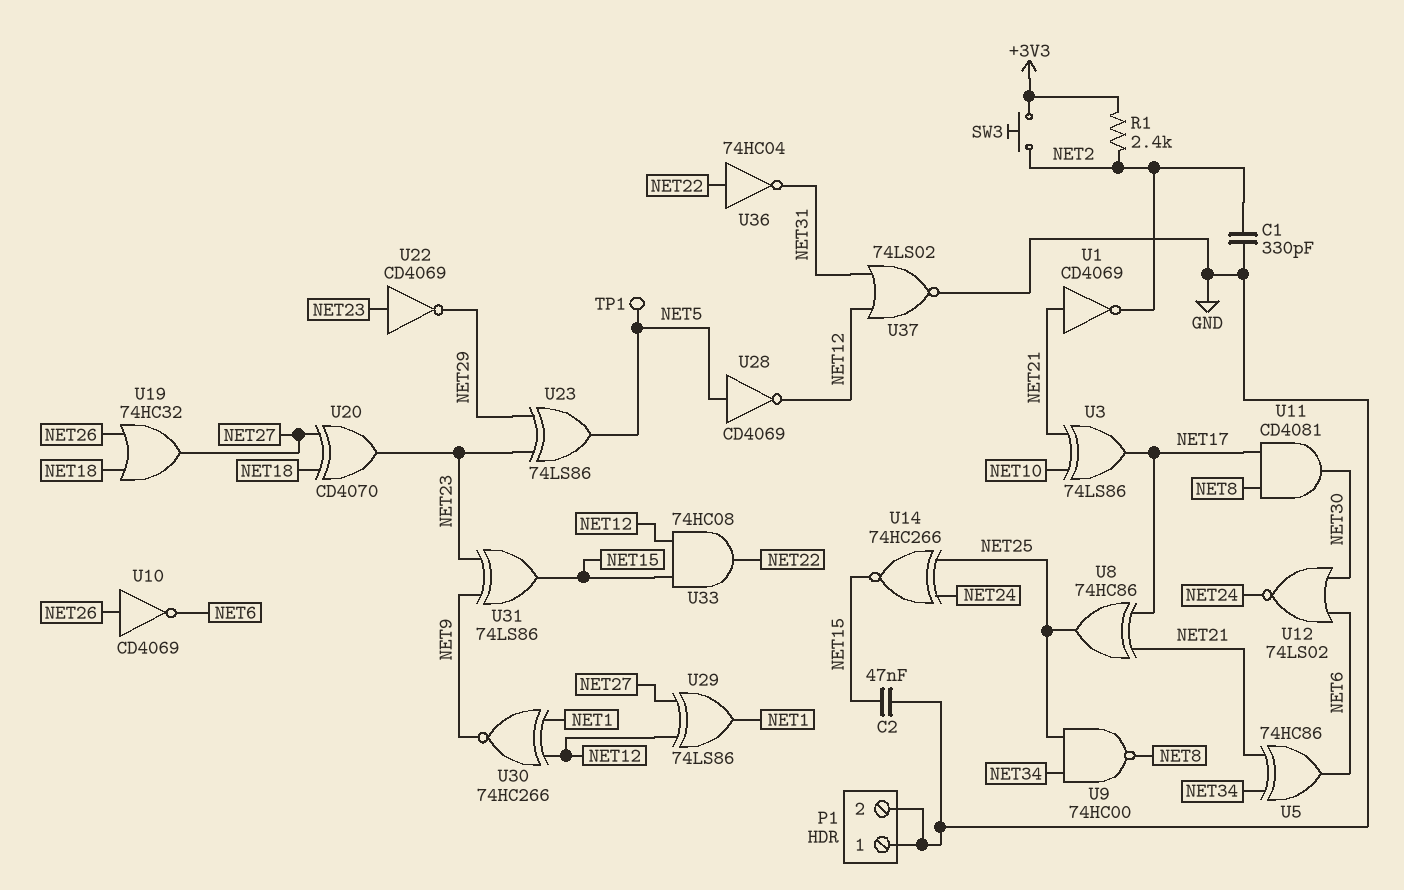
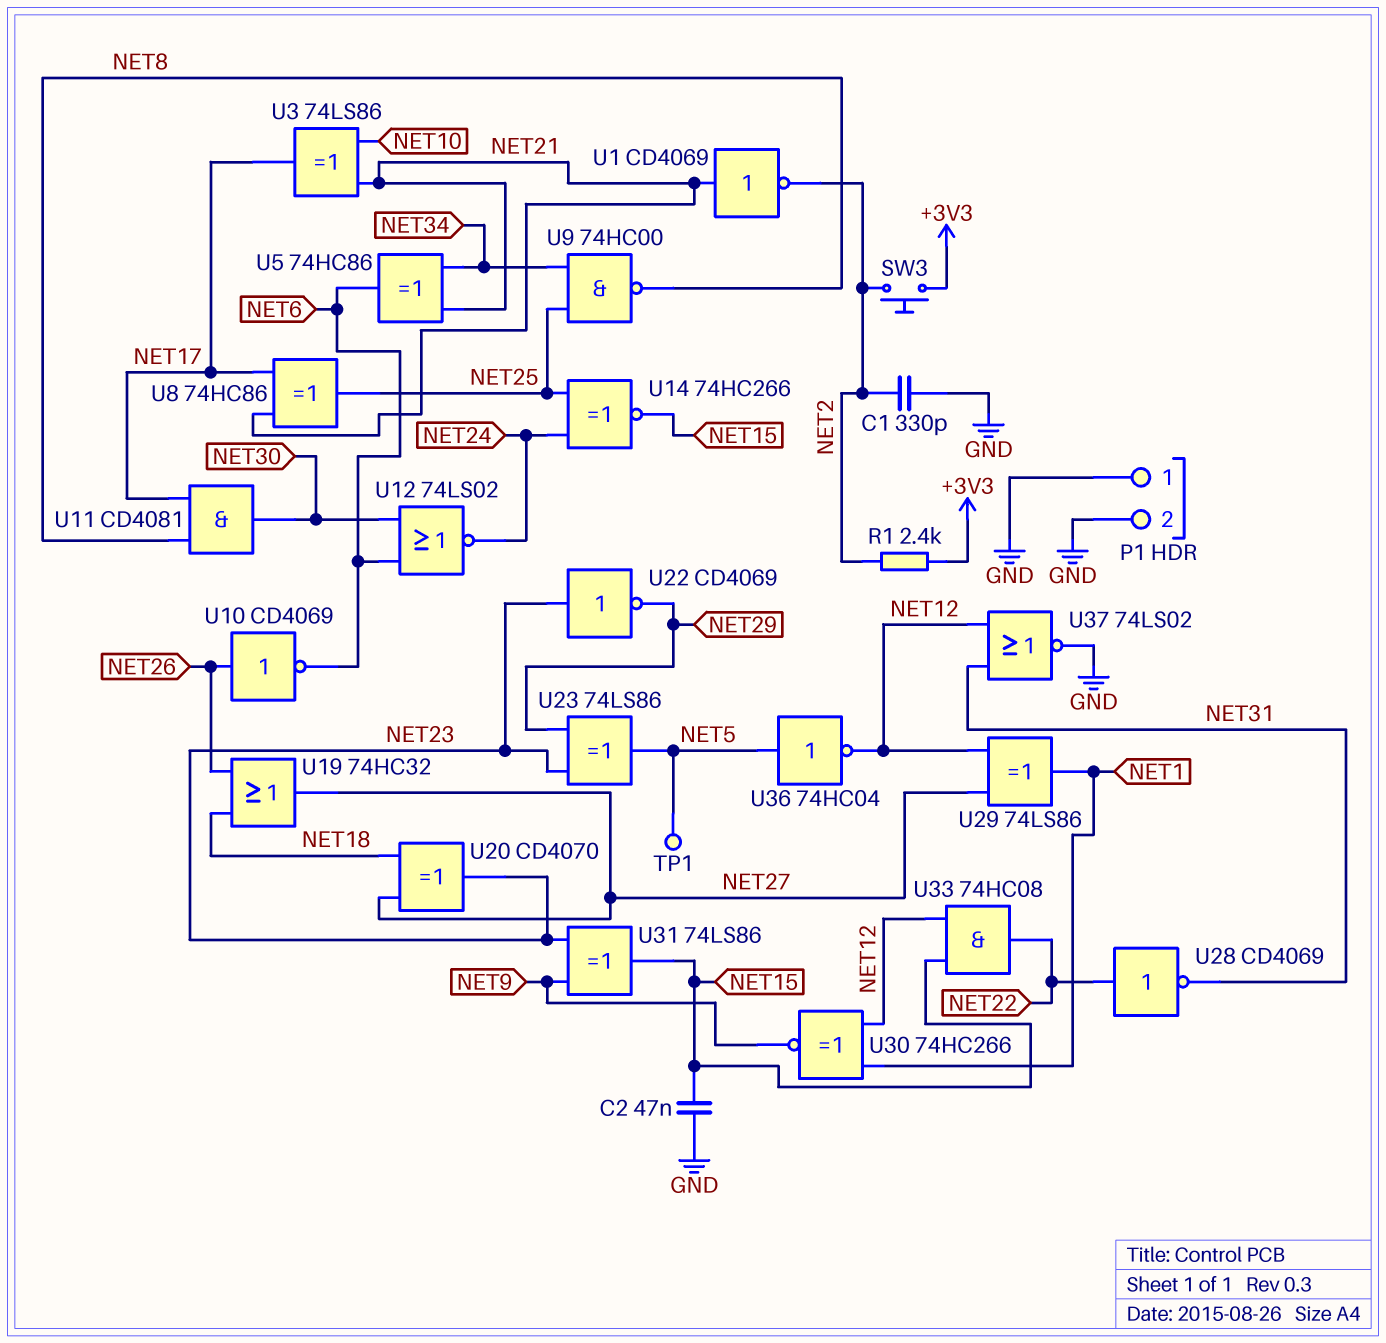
U28: NOT CD4069 (in NET5, out NET12) -> NOT CD4069 (in NET22, out NET31)
U36: NOT 74HC04 (in NET22, out NET31) -> NOT 74HC04 (in NET5, out NET12)

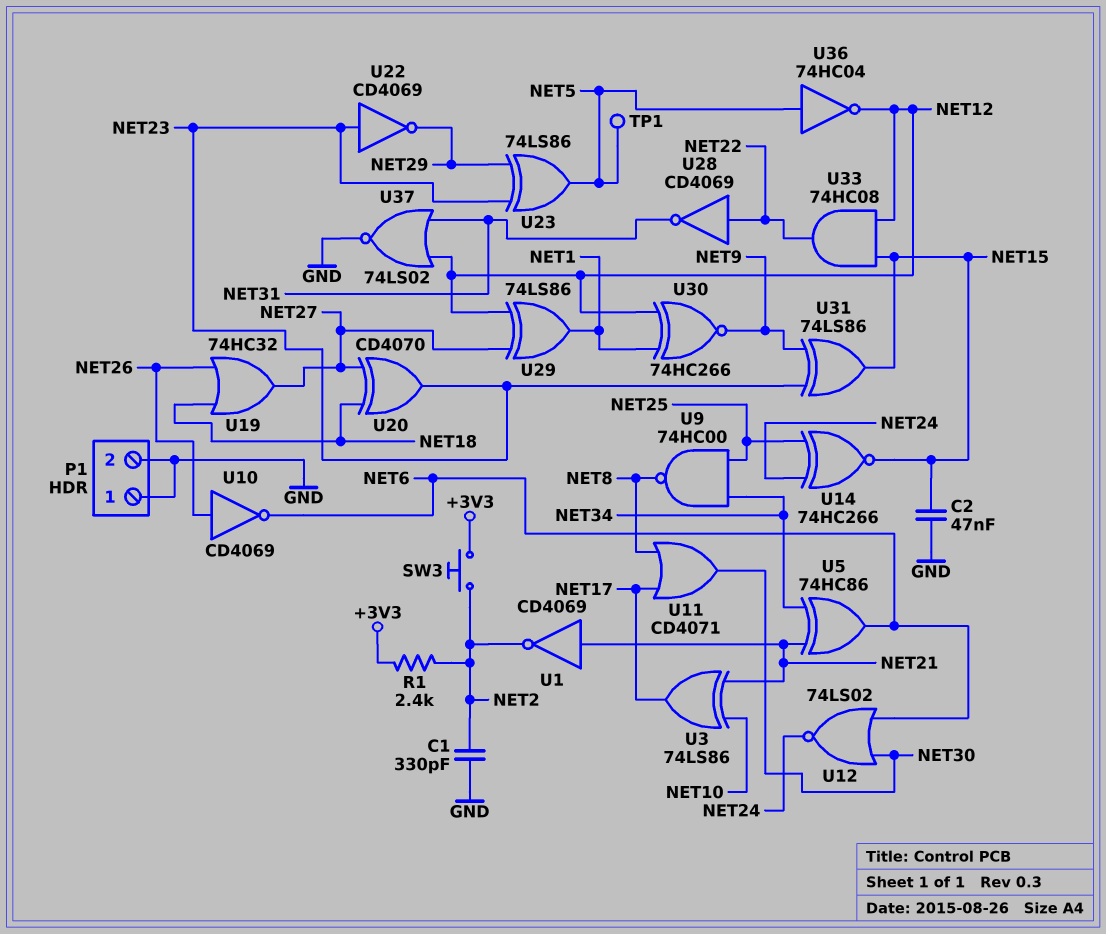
U8: XOR 74HC86 (in NET17, in NET21, out NET25) -> none
U11: AND CD4081 (in NET8, in NET17, out NET30) -> OR CD4071 (in NET8, in NET17, out NET30)

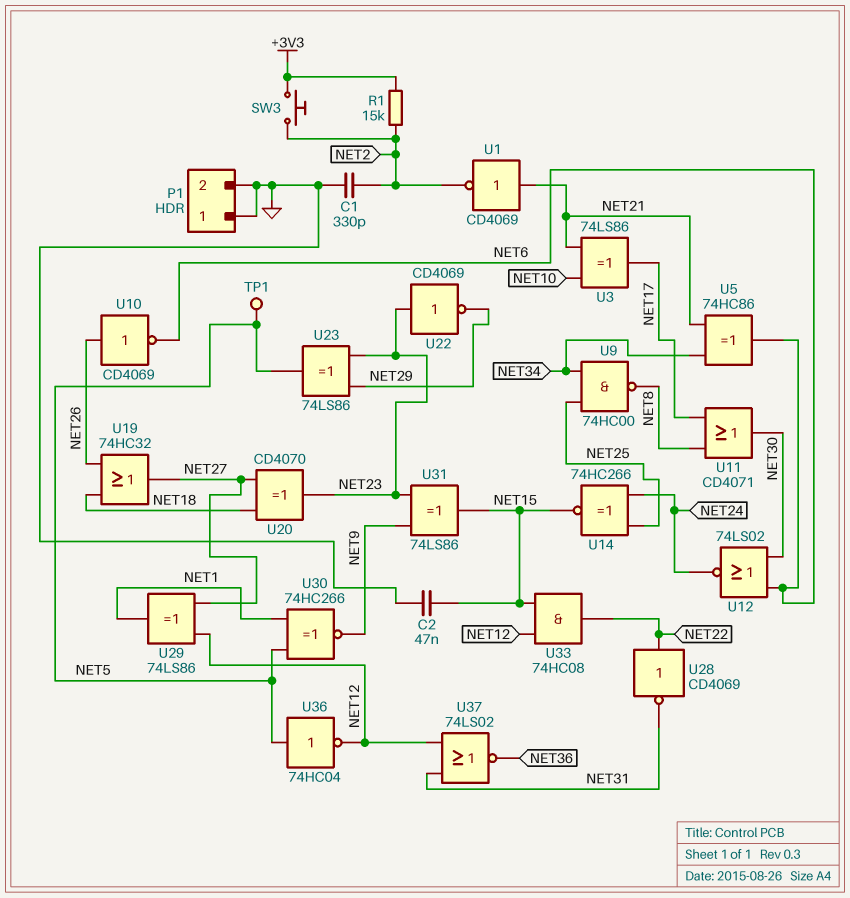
R1: 2.4k (+3V3, NET2) -> 15k (+3V3, NET2)
U30: XNOR 74HC266 (in NET1, in NET12, out NET9) -> XNOR 74HC266 (in NET1, in NET5, out NET9)
U37: NOR 74LS02 (in NET12, in NET31, out GND) -> NOR 74LS02 (in NET12, in NET31, out NET36)

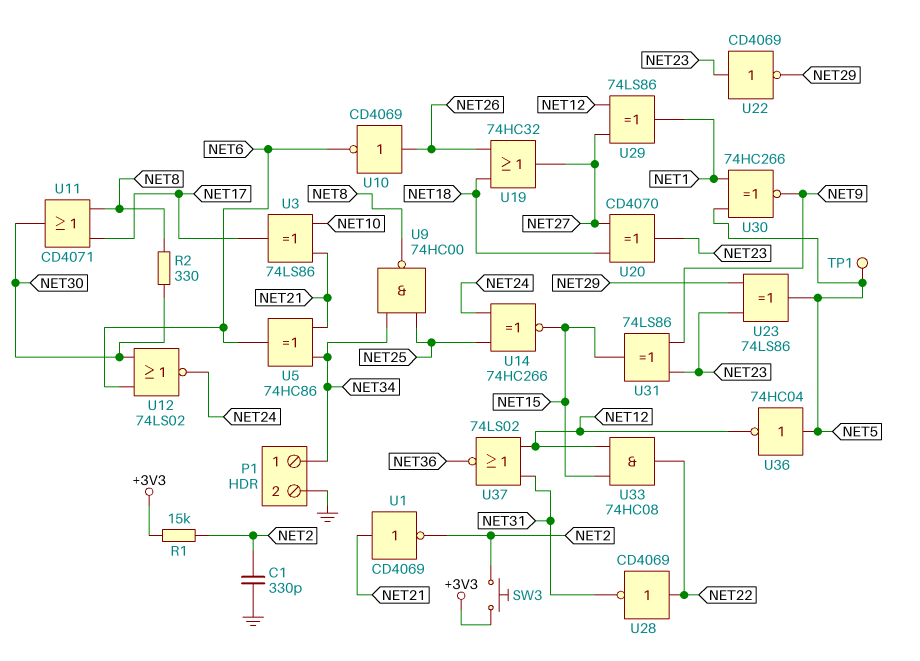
C2: 47nF (GND, NET15) -> none
P1 pin 1: GND -> NET34
R2: none -> 330 (NET8, NET30)

